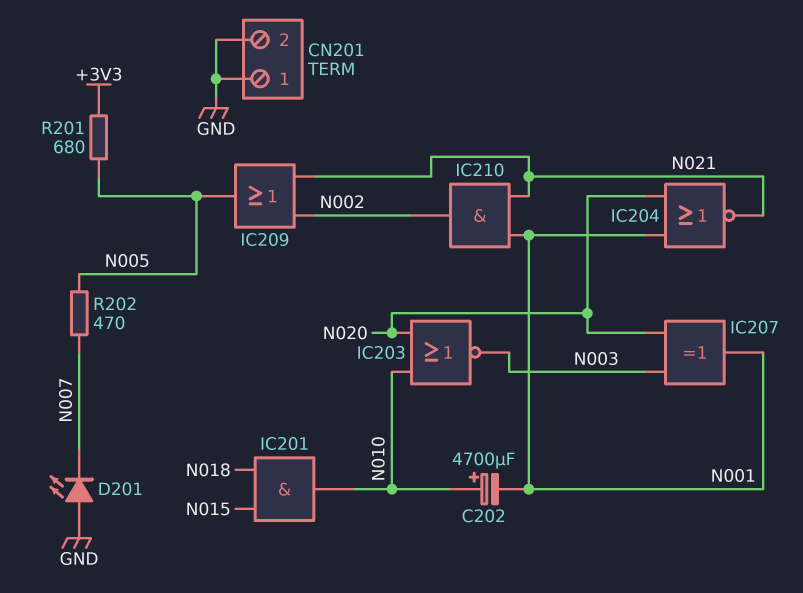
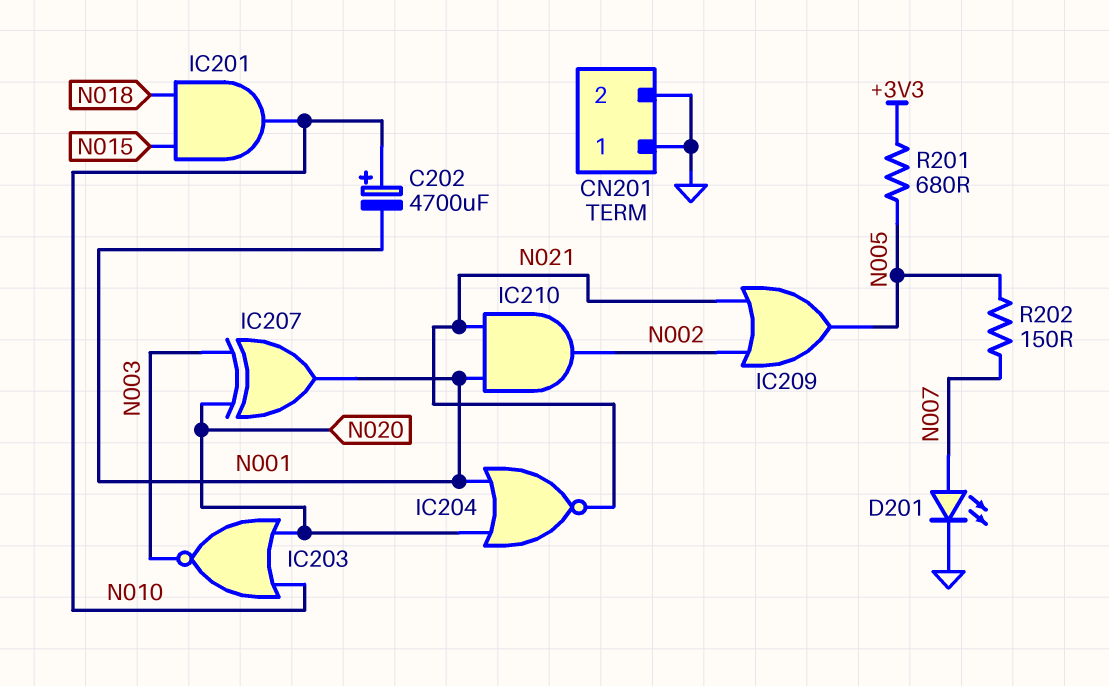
D201: LED (A GND, K N007) -> LED (A N007, K GND)
R202: 470 (N005, N007) -> 150 (N005, N007)

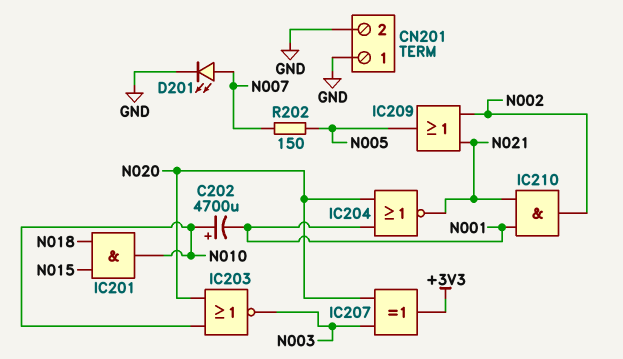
IC207: XOR (in N003, in N020, out N001) -> XOR (in N003, in N020, out +3V3)
R201: 680 (+3V3, N005) -> none

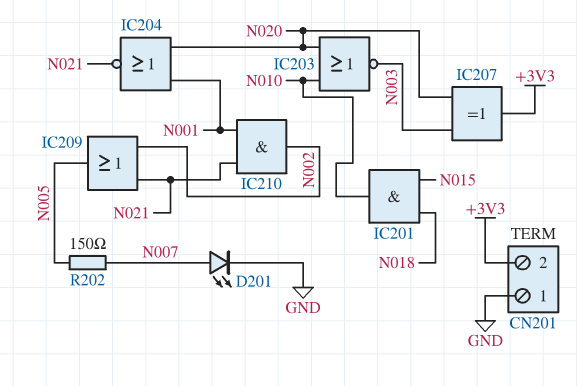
C202: 4700uF (plus N010, minus N001) -> none
CN201 pin 2: GND -> +3V3

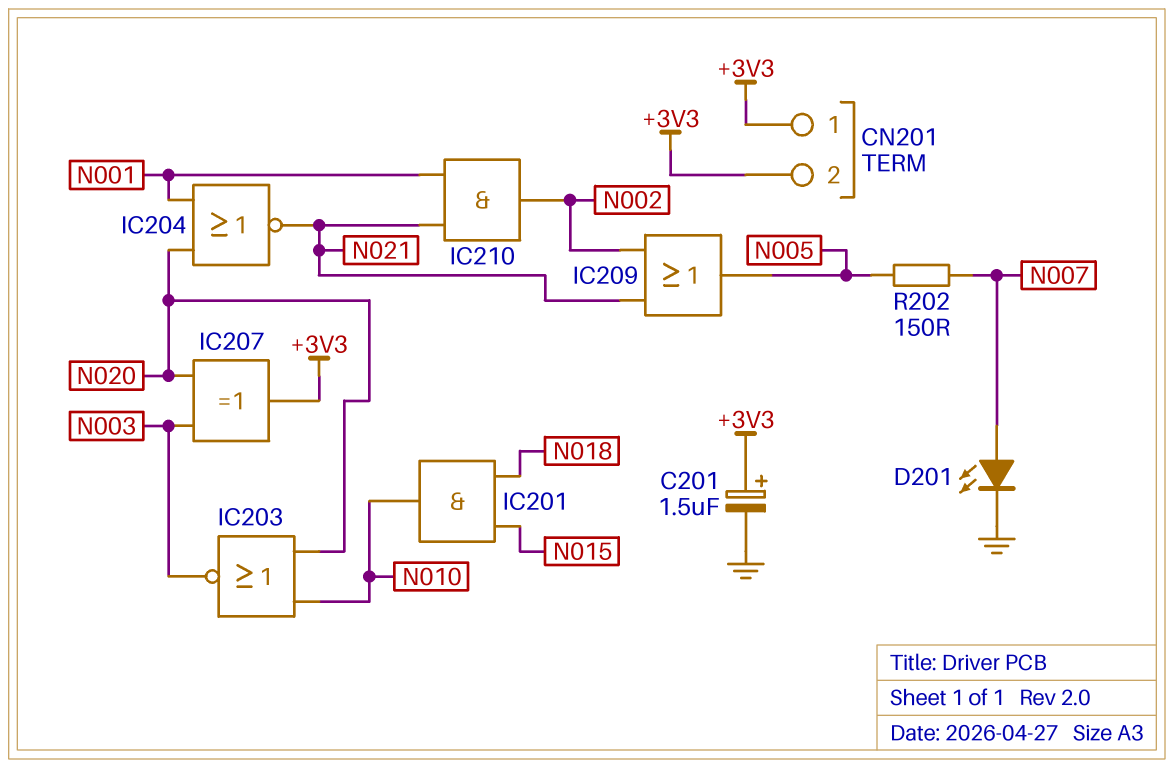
C201: none -> 1.5uF (plus +3V3, minus GND)
CN201 pin 1: GND -> +3V3

